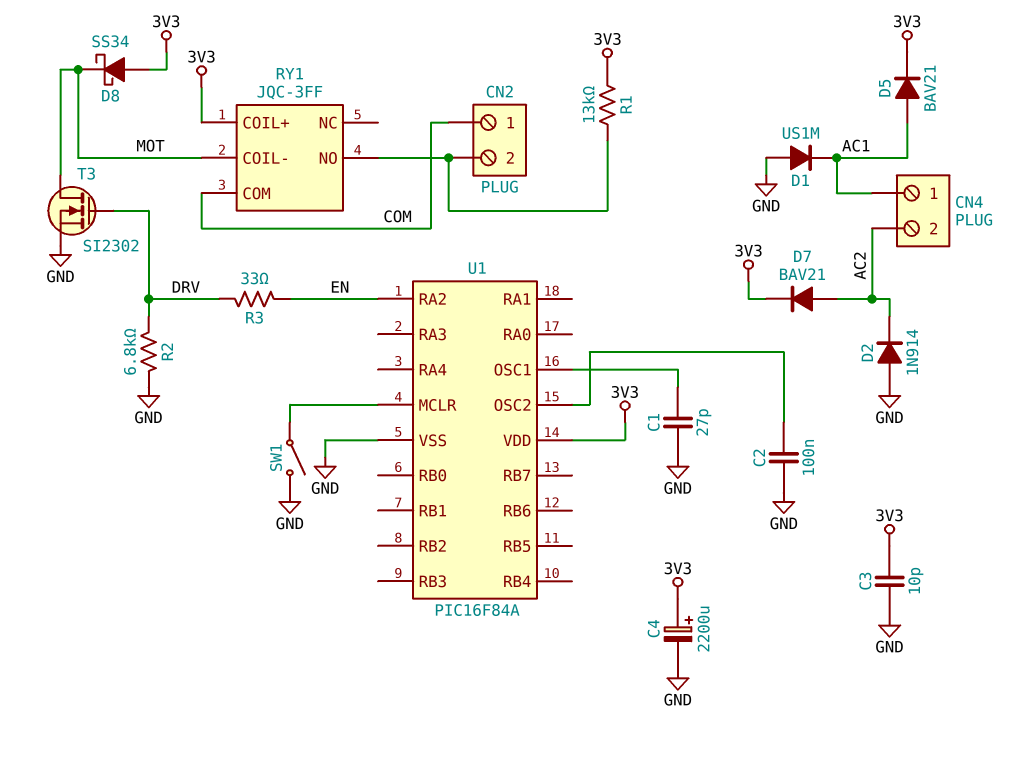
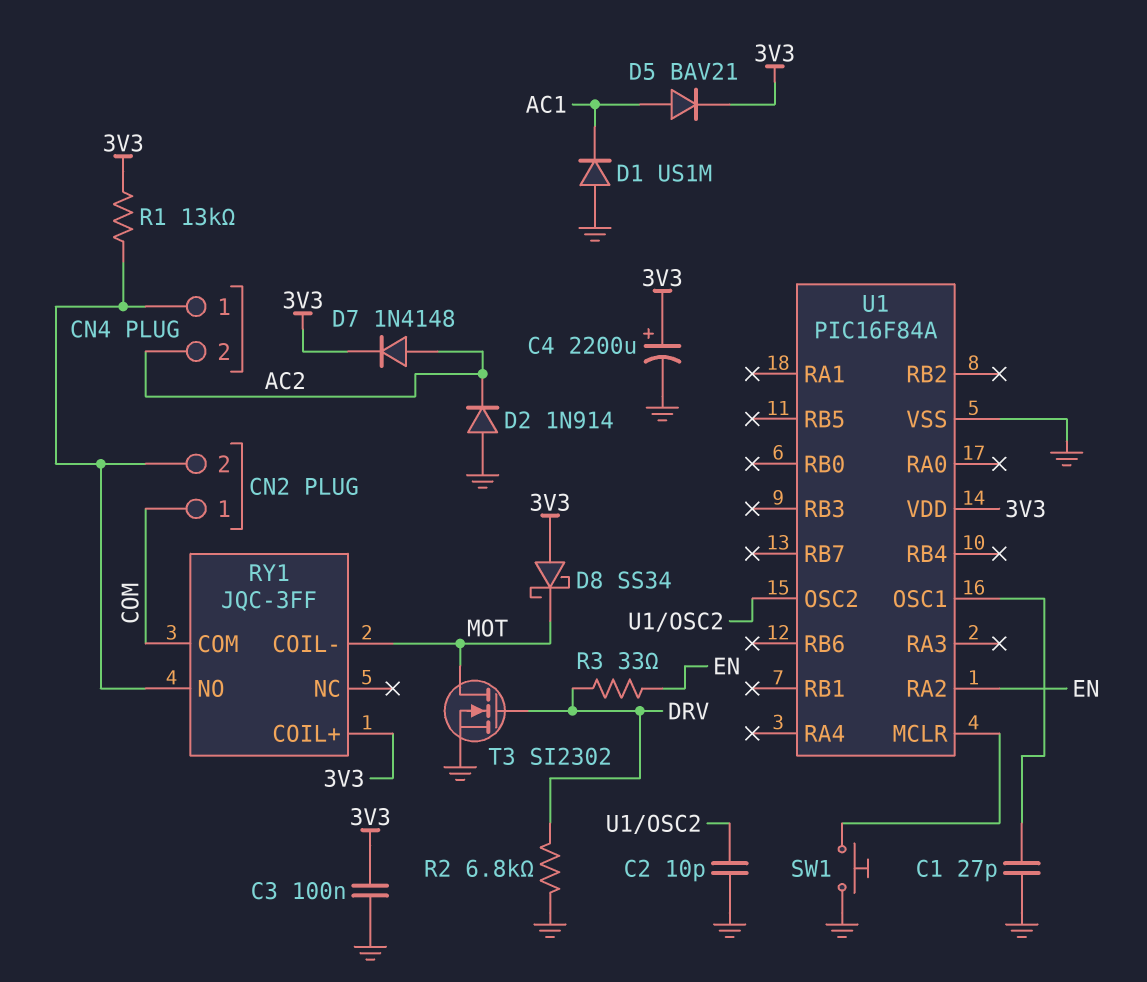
C2: 100nF (GND, U1/OSC2) -> 10pF (GND, U1/OSC2)
C3: 10pF (3V3, GND) -> 100nF (3V3, GND)
CN4 pin 1: AC1 -> CN2/2
D7: diode BAV21 (A AC2, K 3V3) -> diode 1N4148 (A AC2, K 3V3)
SW1: switch (GND, U1/MCLR) -> button (GND, U1/MCLR)

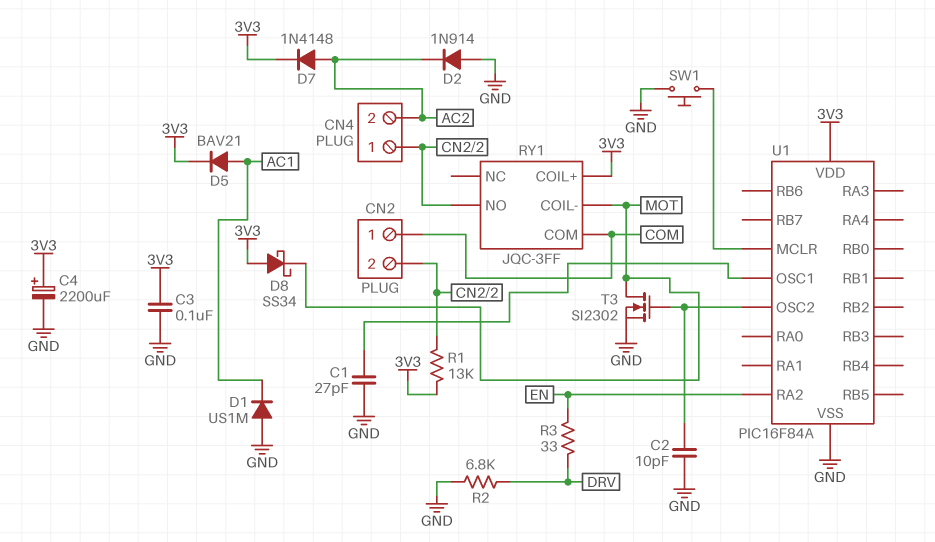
T3: NMOS SI2302 (G DRV, D MOT, S GND) -> NMOS SI2302 (G U1/OSC2, D MOT, S GND)

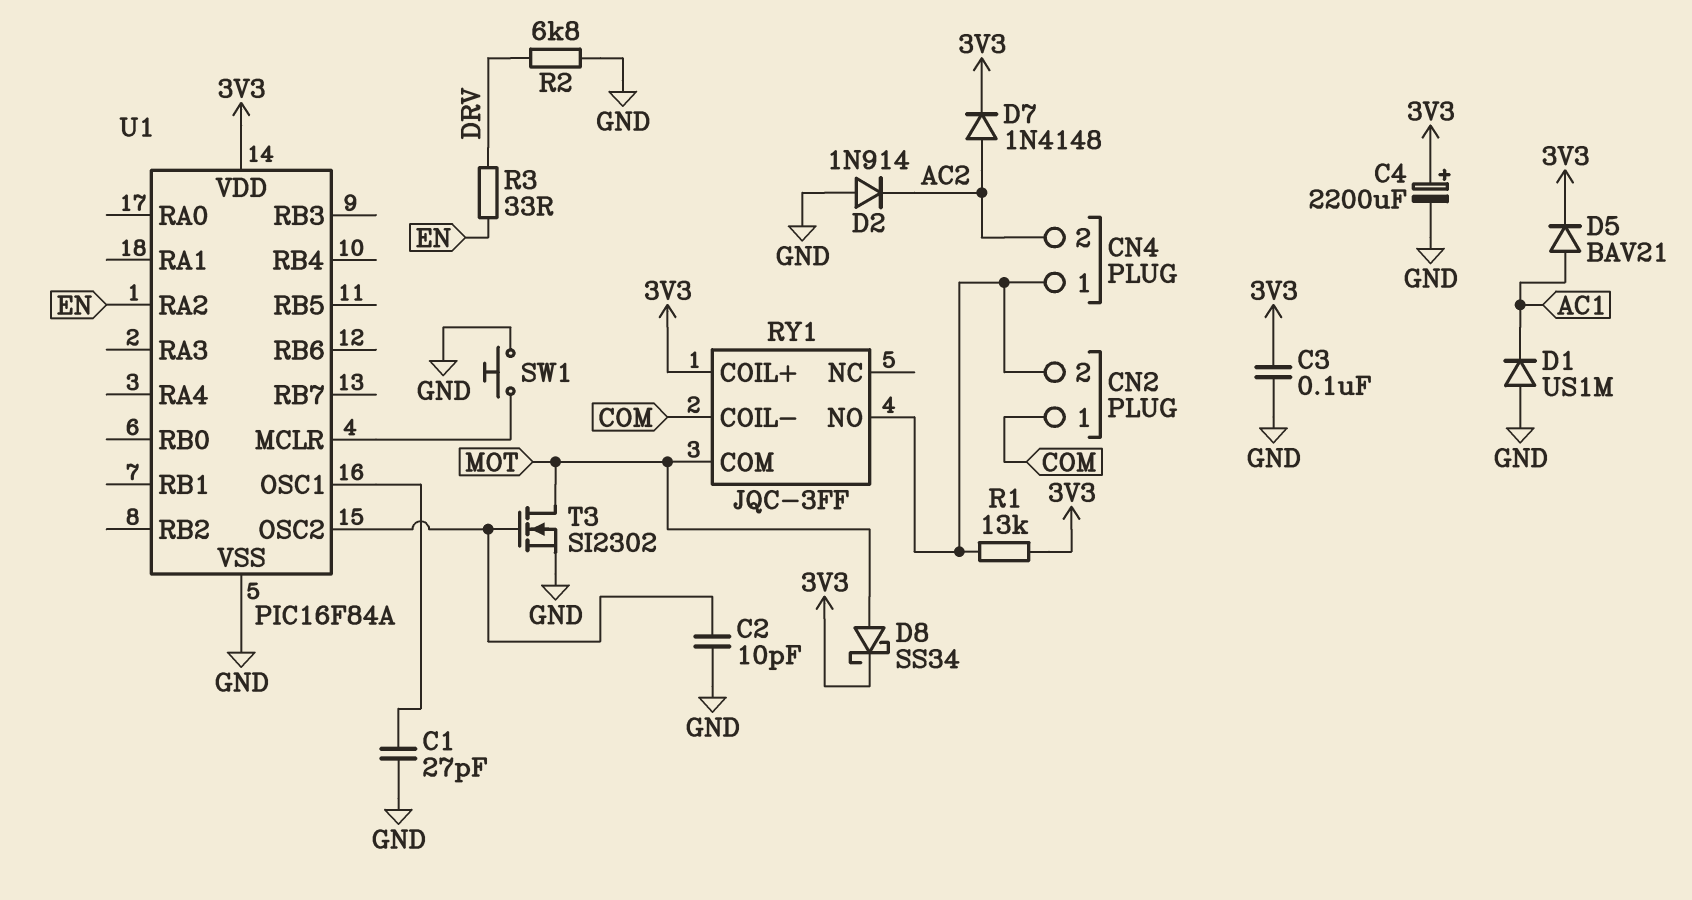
D8: schottky SS34 (A 3V3, K MOT) -> schottky SS34 (A MOT, K 3V3)
RY1 pin COIL-: MOT -> COM
RY1 pin COM: COM -> MOT

